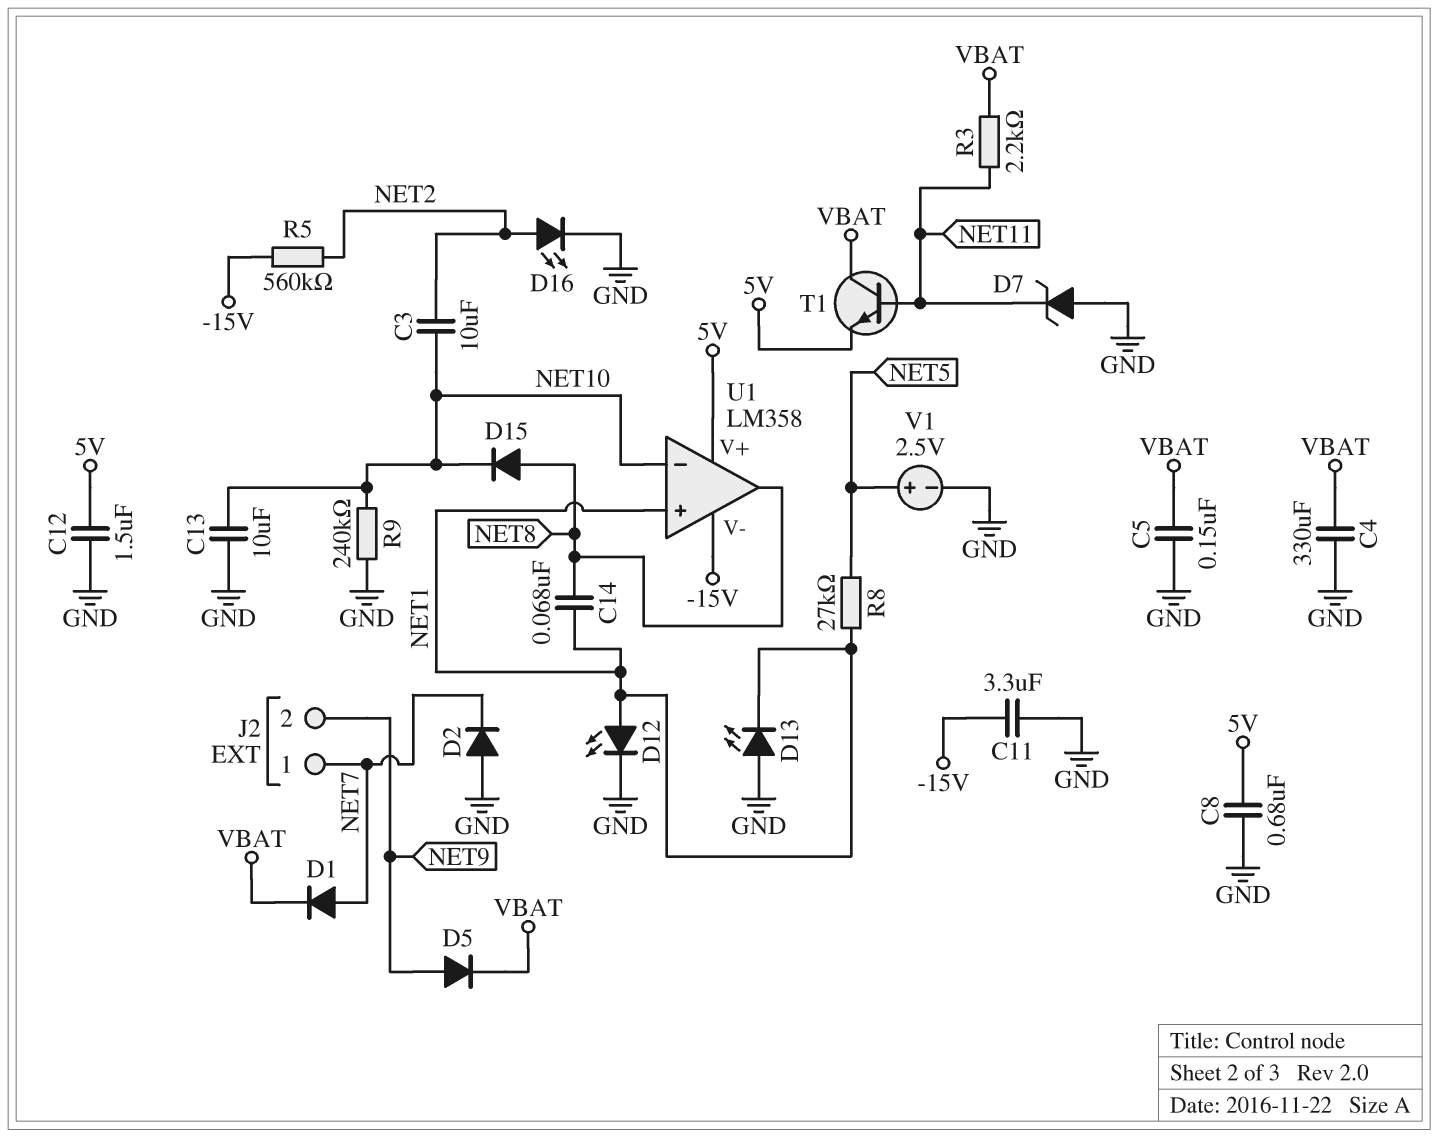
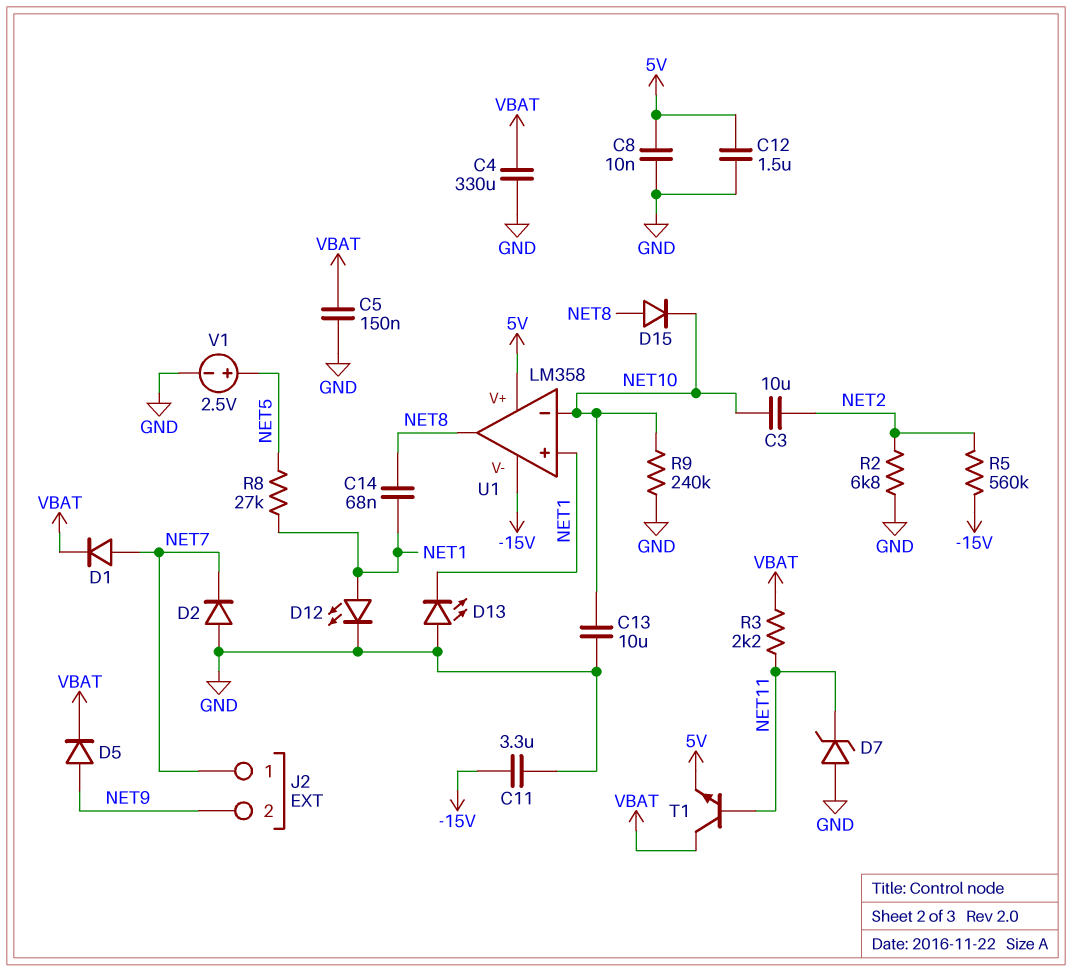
C8: 680nF (5V, GND) -> 10nF (5V, GND)
D16: LED (A NET2, K GND) -> none
R2: none -> 6.8k (GND, NET2)

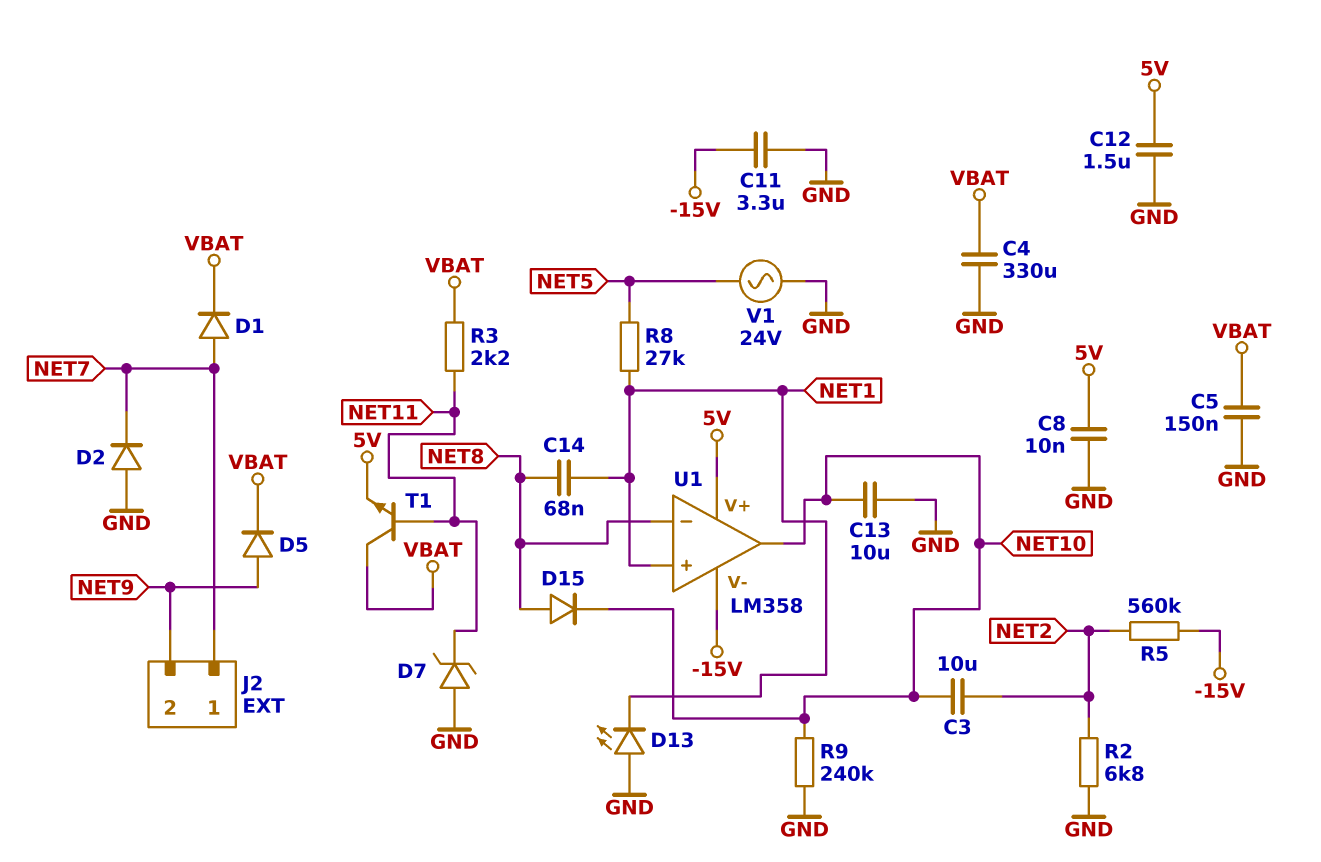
D12: LED (A NET1, K GND) -> none
U1 pin in-: NET10 -> NET8
U1 pin out: NET8 -> NET10
V1: 2.5V (plus NET5, minus GND) -> AC 24V (GND, NET5)

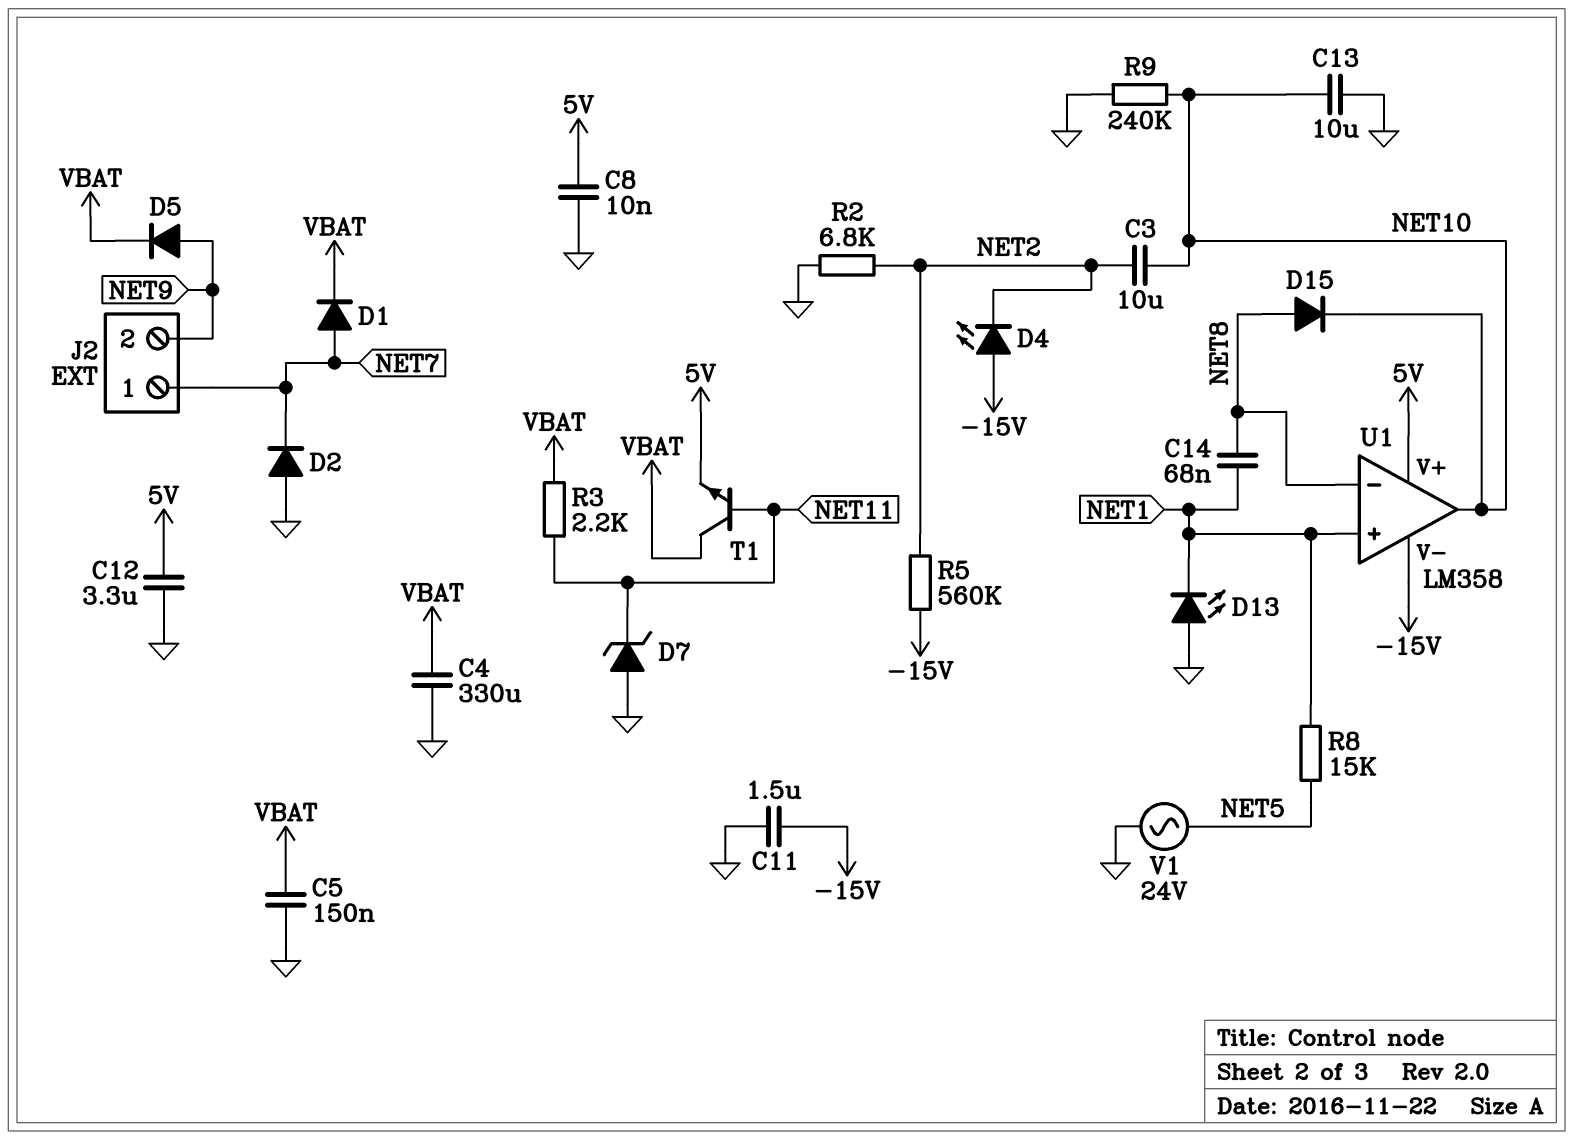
C11: 3.3uF (-15V, GND) -> 1.5uF (-15V, GND)
C12: 1.5uF (5V, GND) -> 3.3uF (5V, GND)
D4: none -> LED (A -15V, K NET2)
R8: 27k (NET1, NET5) -> 15k (NET1, NET5)

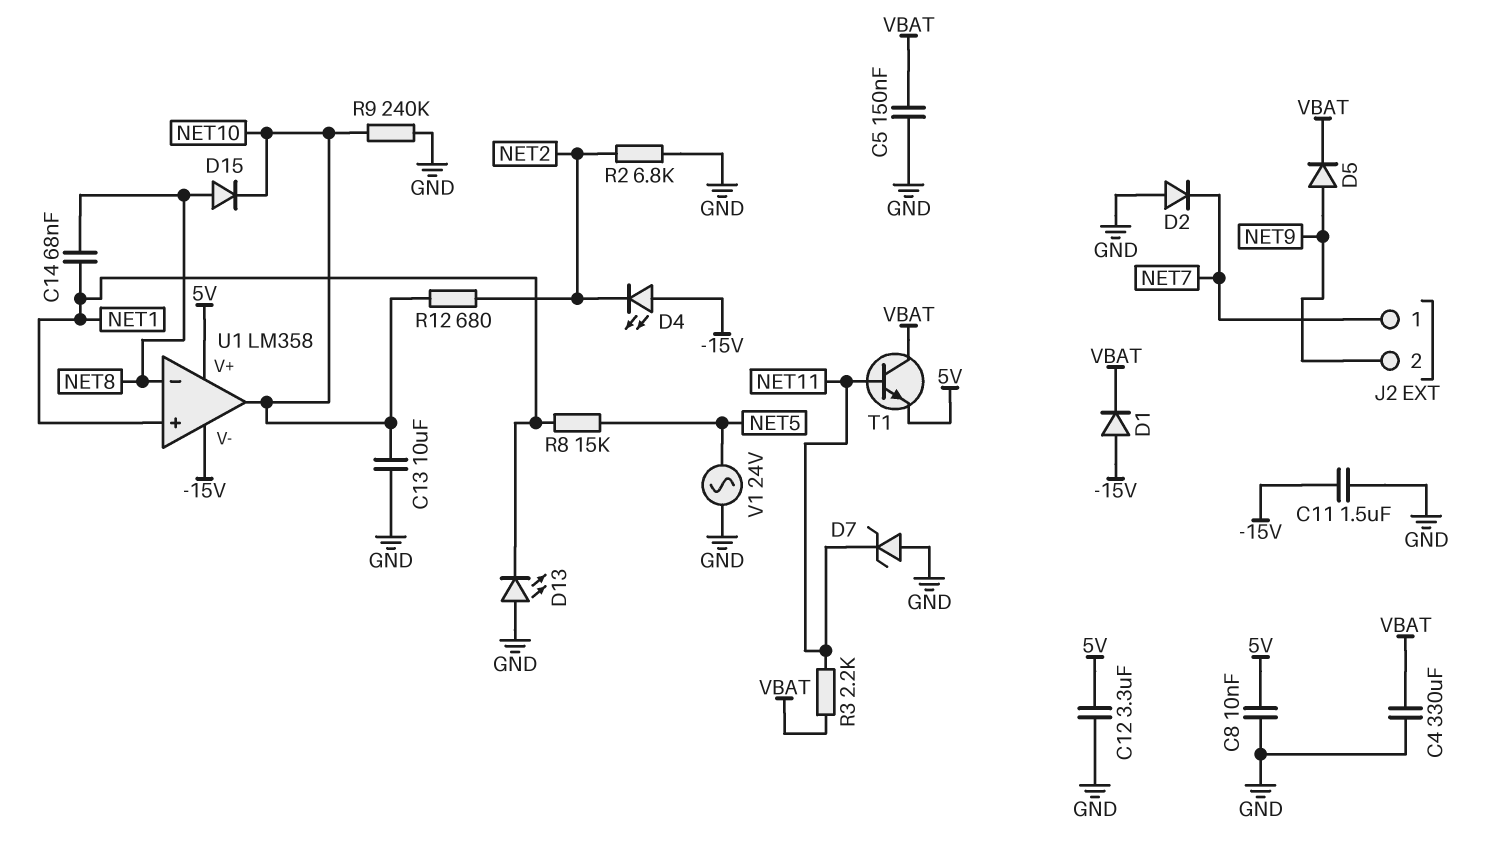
C3: 10uF (NET2, NET10) -> none
D1: diode (A NET7, K VBAT) -> diode (A -15V, K VBAT)
R5: 560k (-15V, NET2) -> none
R12: none -> 680 (NET2, NET10)

